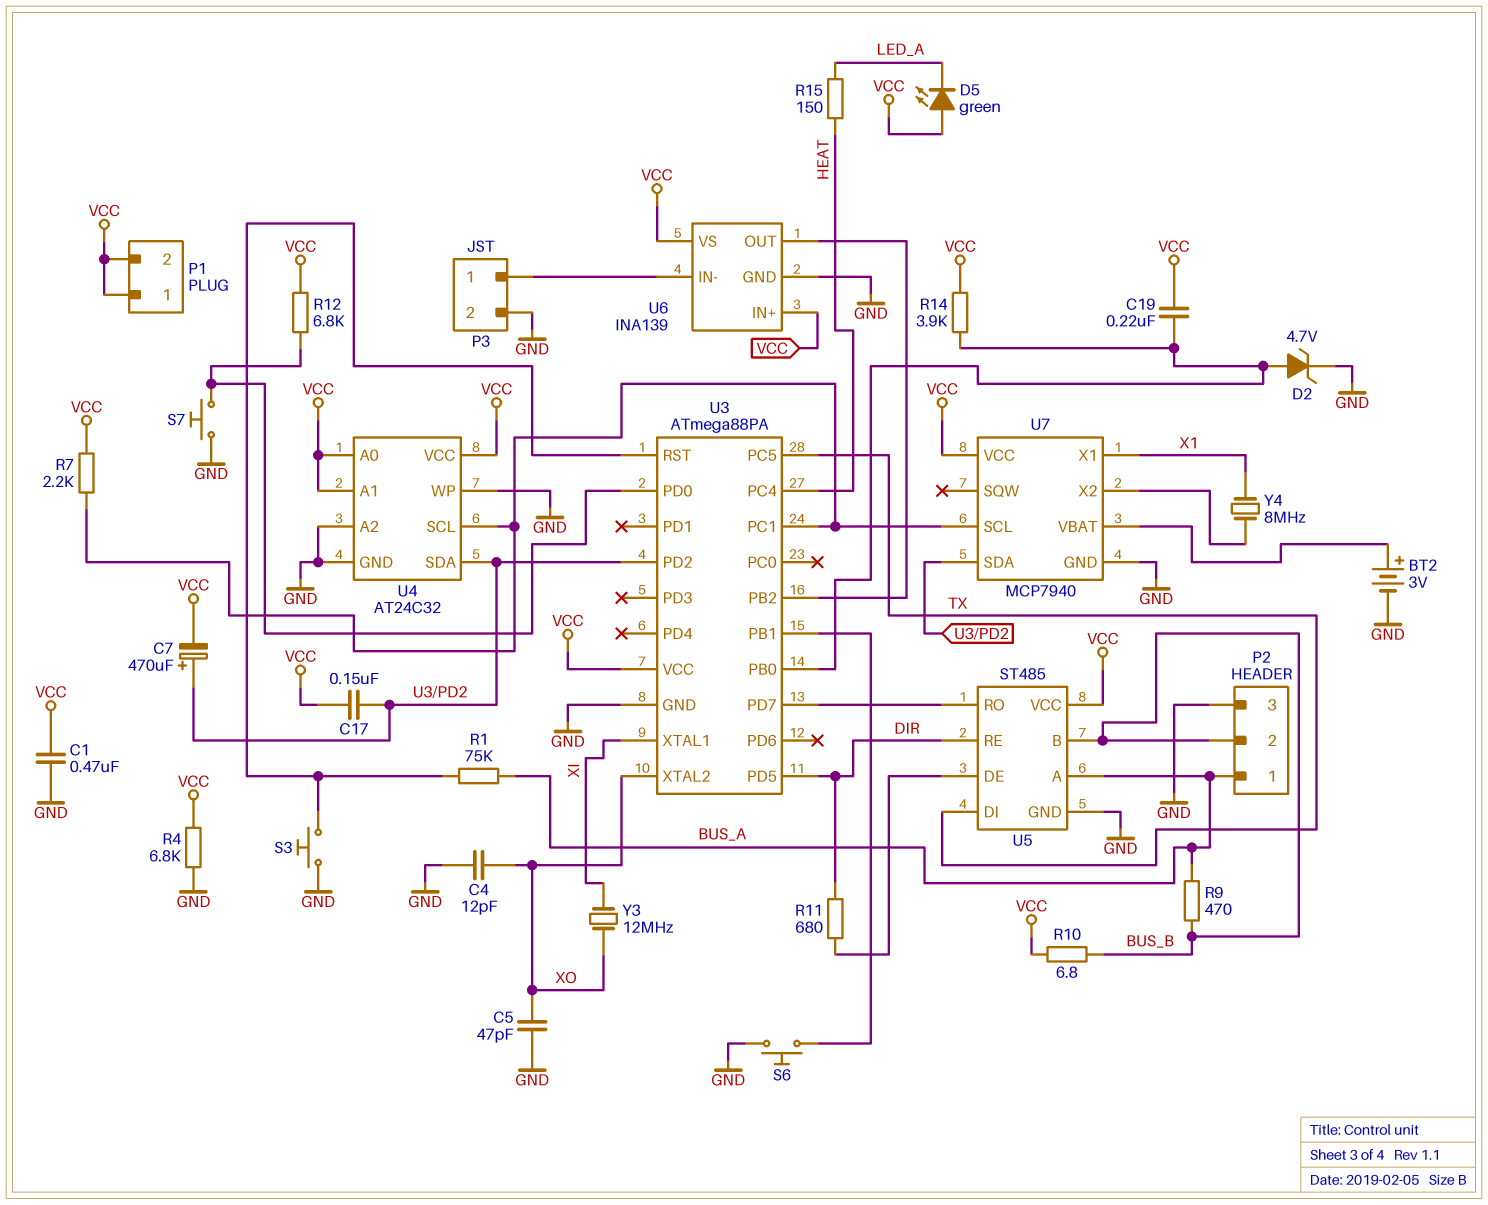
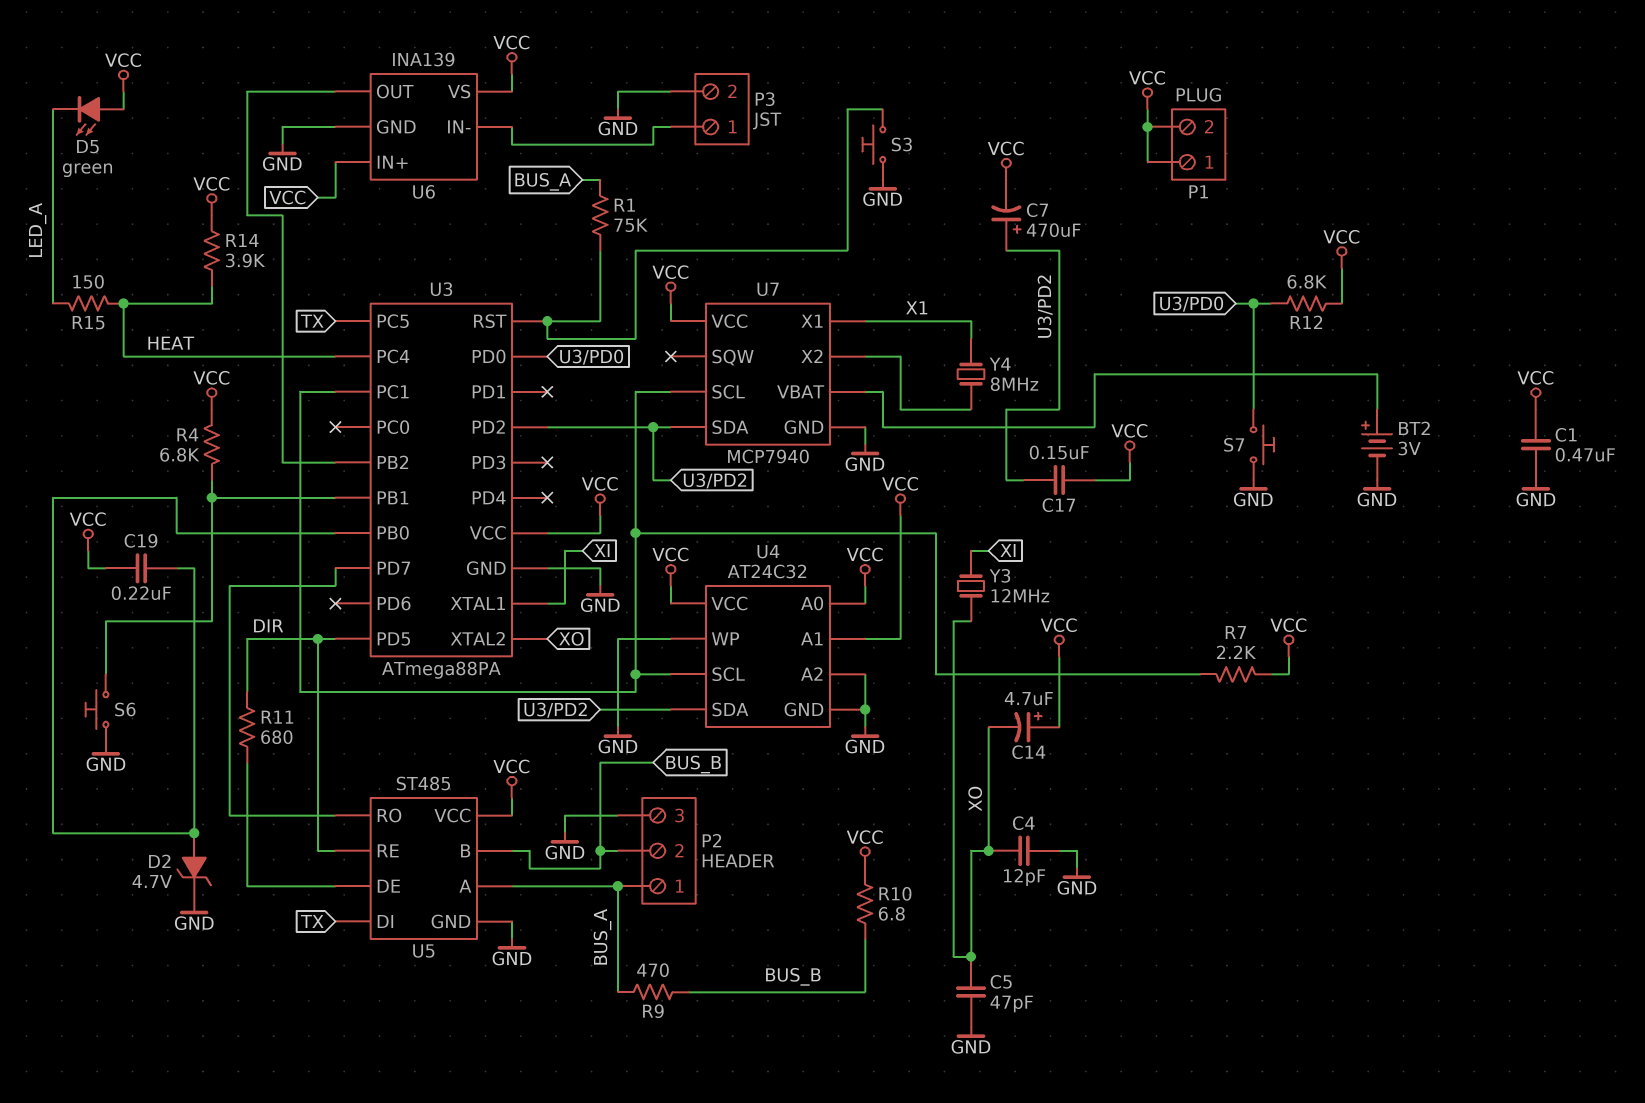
C14: none -> 4.7uF (plus VCC, minus XO)
R4: 6.8k (GND, VCC) -> 6.8k (U3/PB1, VCC)
R14: 3.9k (U3/PB0, VCC) -> 3.9k (HEAT, VCC)

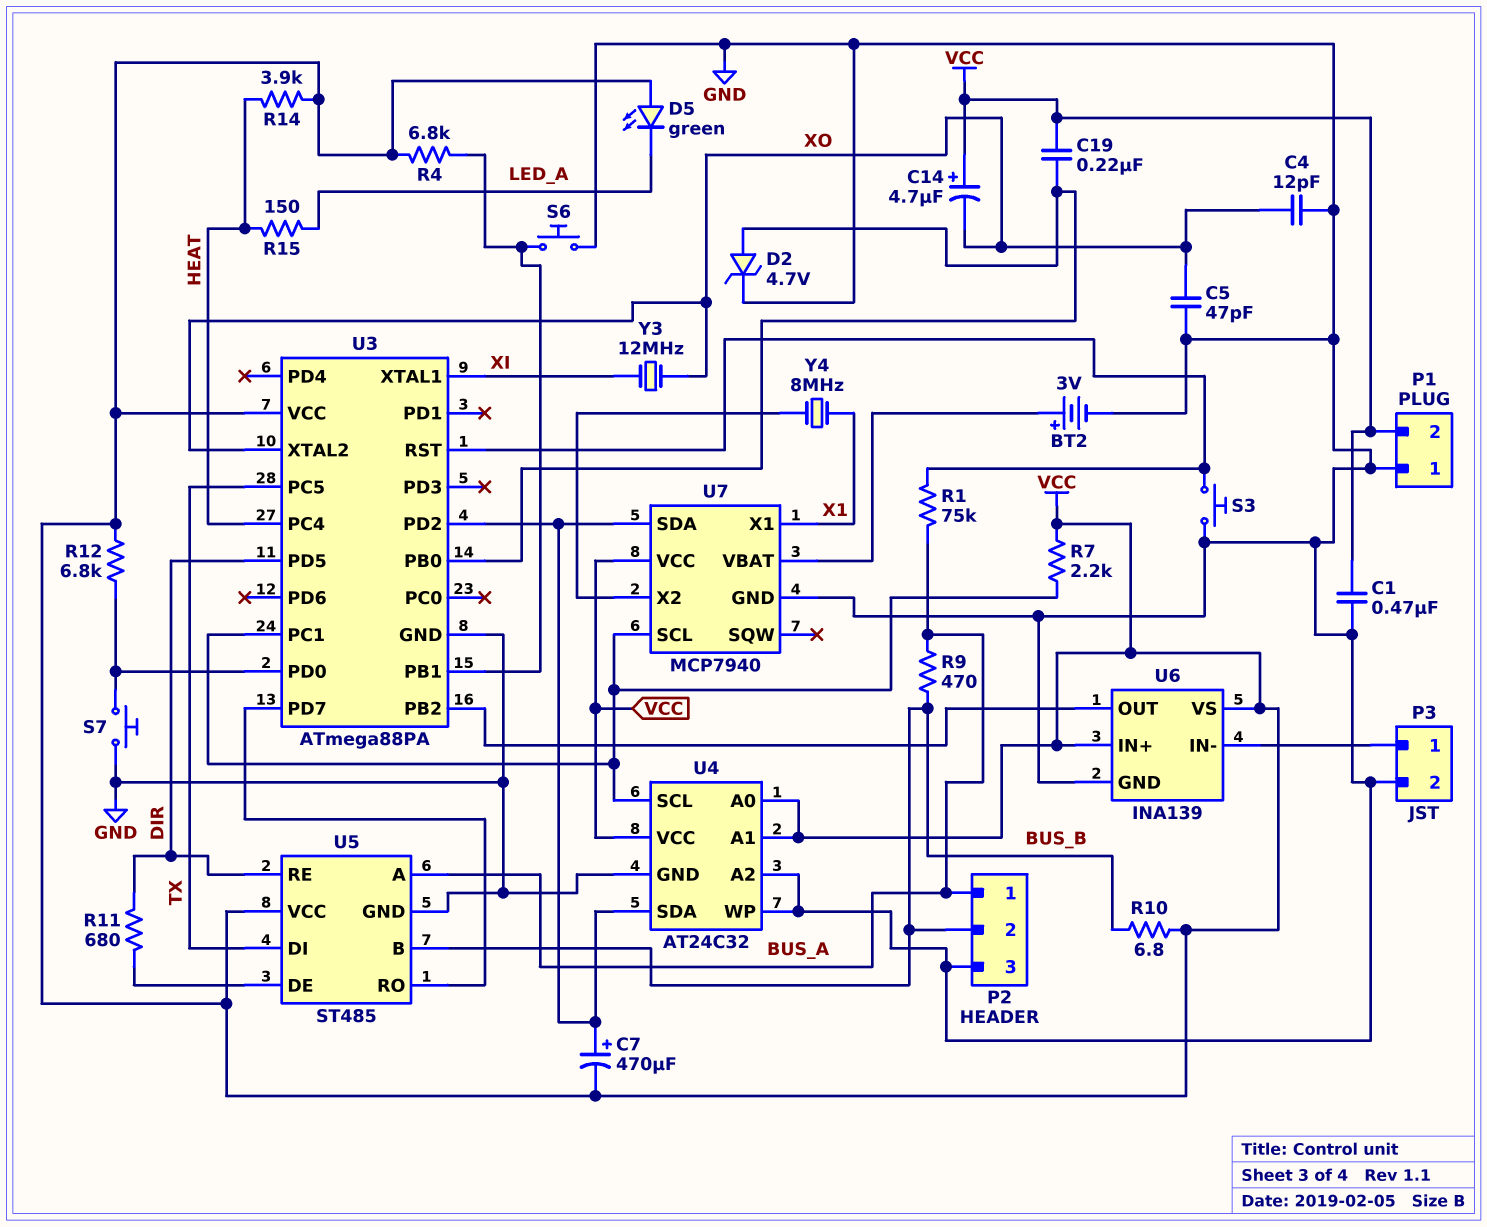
C17: 150nF (U3/PD2, VCC) -> none
P1 pin 1: VCC -> GND

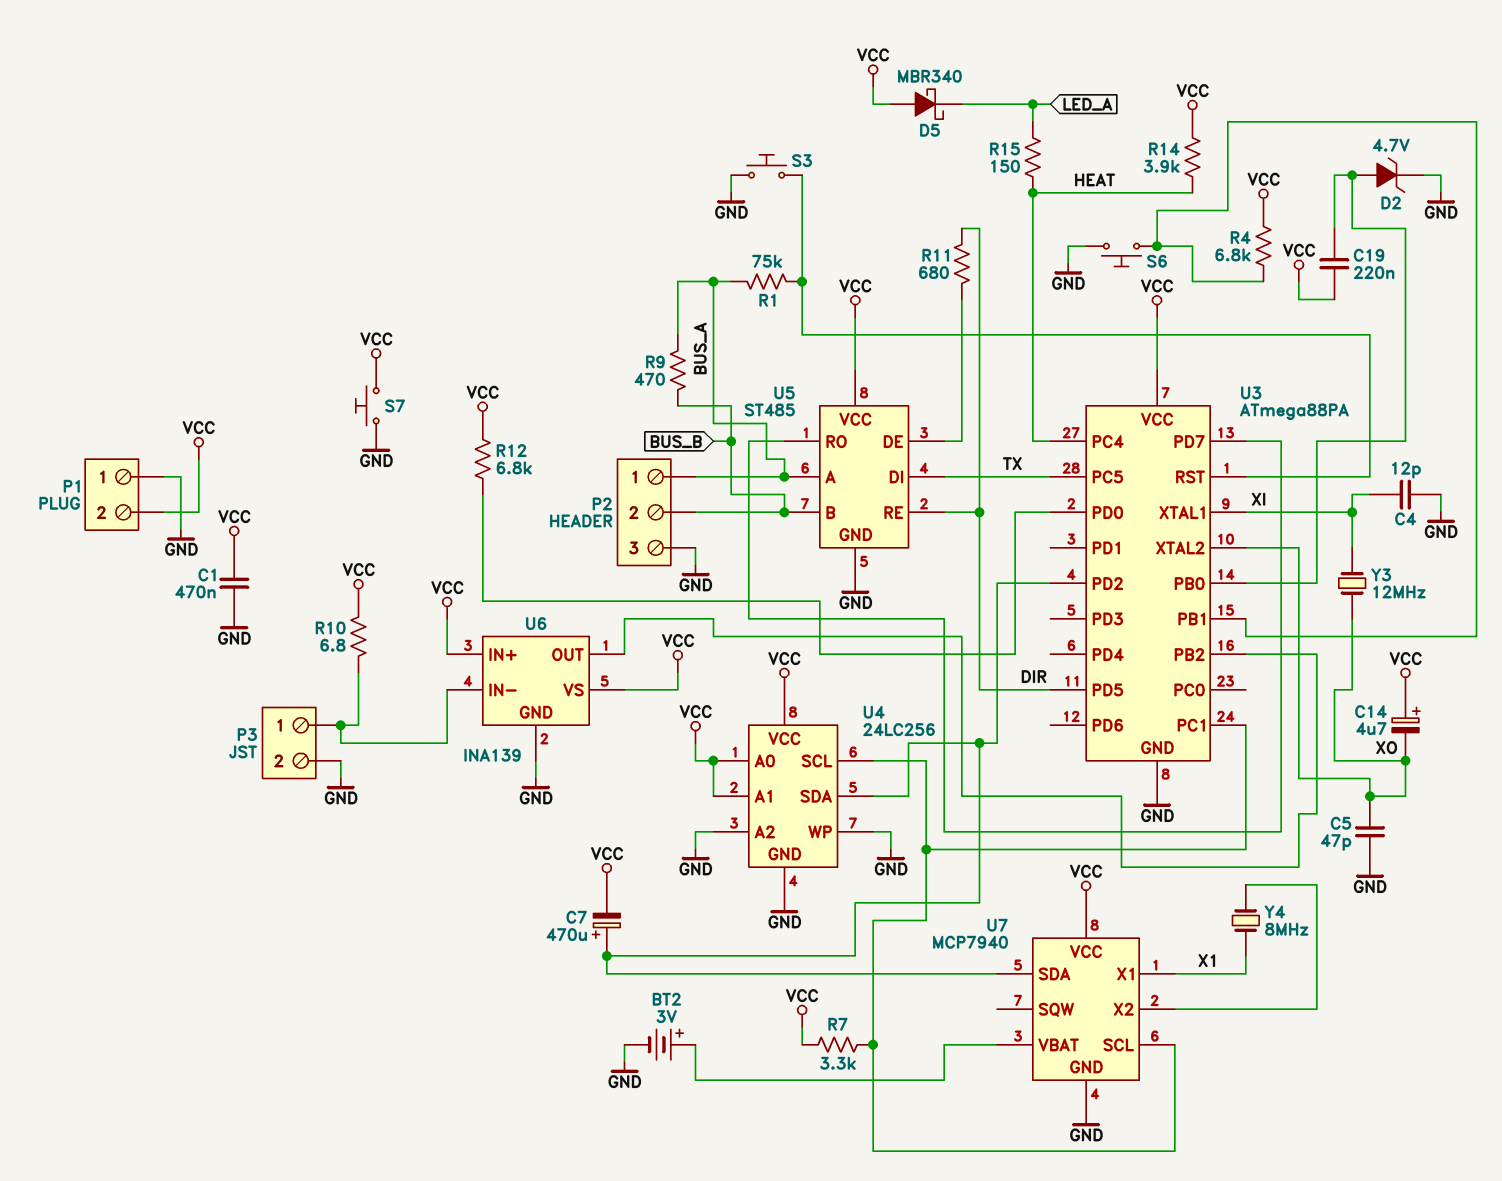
C4: 12pF (GND, XO) -> 12pF (GND, XI)
D5: LED green (A VCC, K LED_A) -> schottky MBR340 (A VCC, K LED_A)
R7: 2.2k (U3/PC1, VCC) -> 3.3k (U3/PC1, VCC)
R10: 6.8 (BUS_B, VCC) -> 6.8 (P3/1, VCC)
S7: button (GND, U3/PD0) -> button (GND, VCC)
U4: AT24C32 -> 24LC256

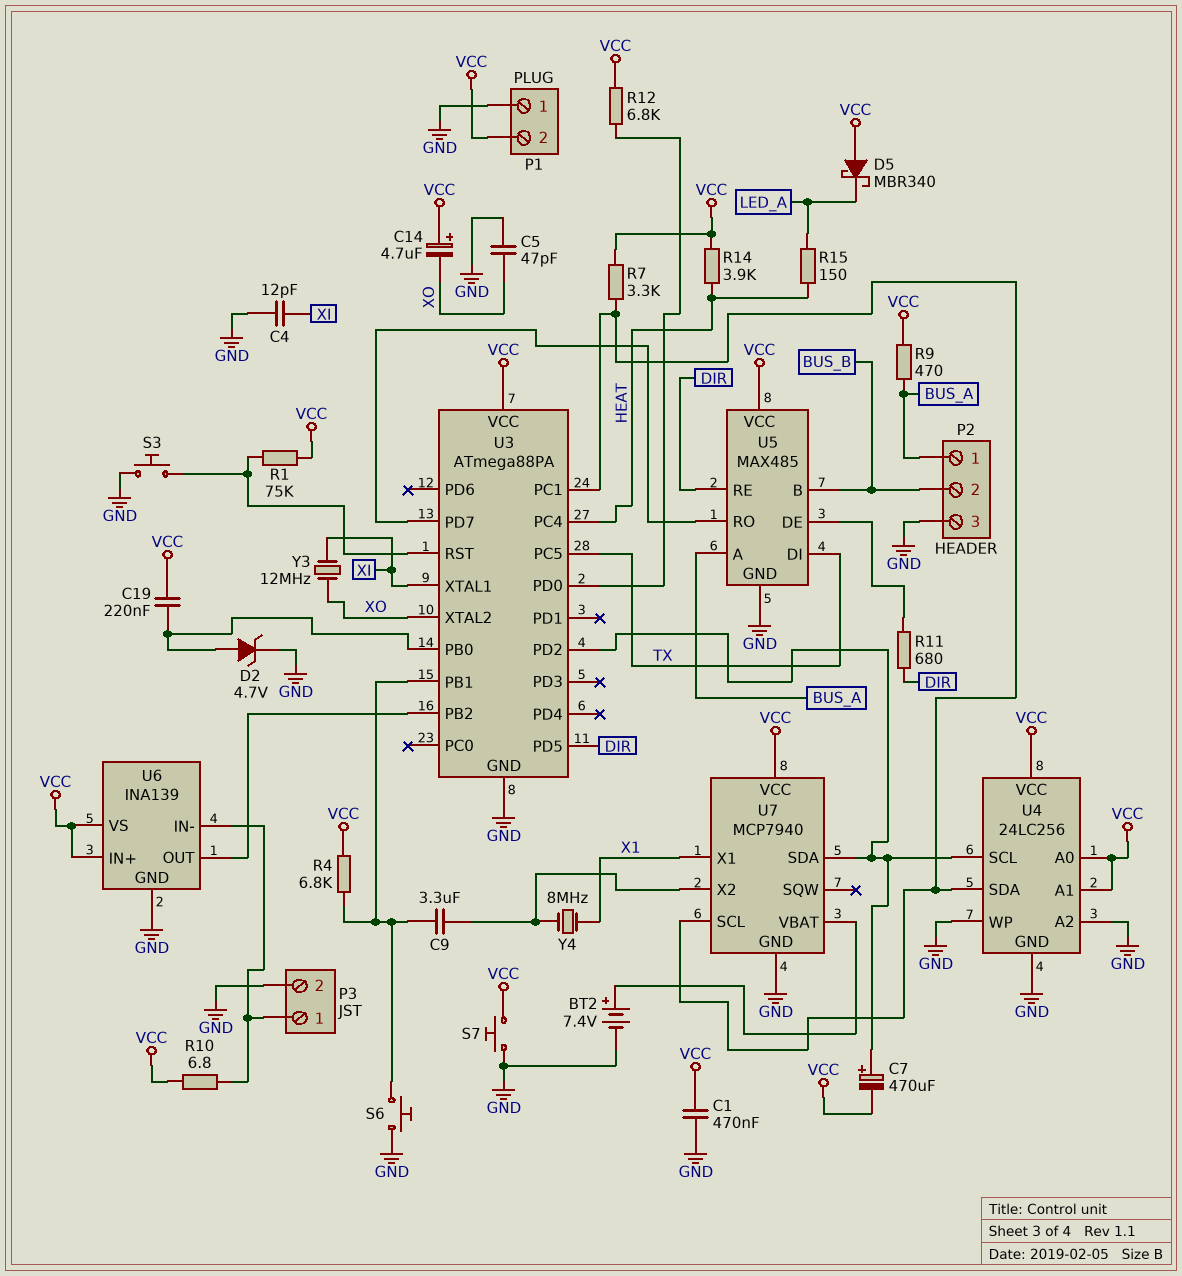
BT2: 3V (plus U7/VBAT, minus GND) -> 7.4V (plus U7/VBAT, minus GND)
C9: none -> 3.3uF (U3/PB1, U7/X2)
R1: 75k (BUS_A, U3/RST) -> 75k (U3/RST, VCC)
R9: 470 (BUS_A, BUS_B) -> 470 (BUS_A, VCC)
U4 pin SCL: U3/PC1 -> U3/PD2
U4 pin SDA: U3/PD2 -> U3/PC1
U5: ST485 -> MAX485

